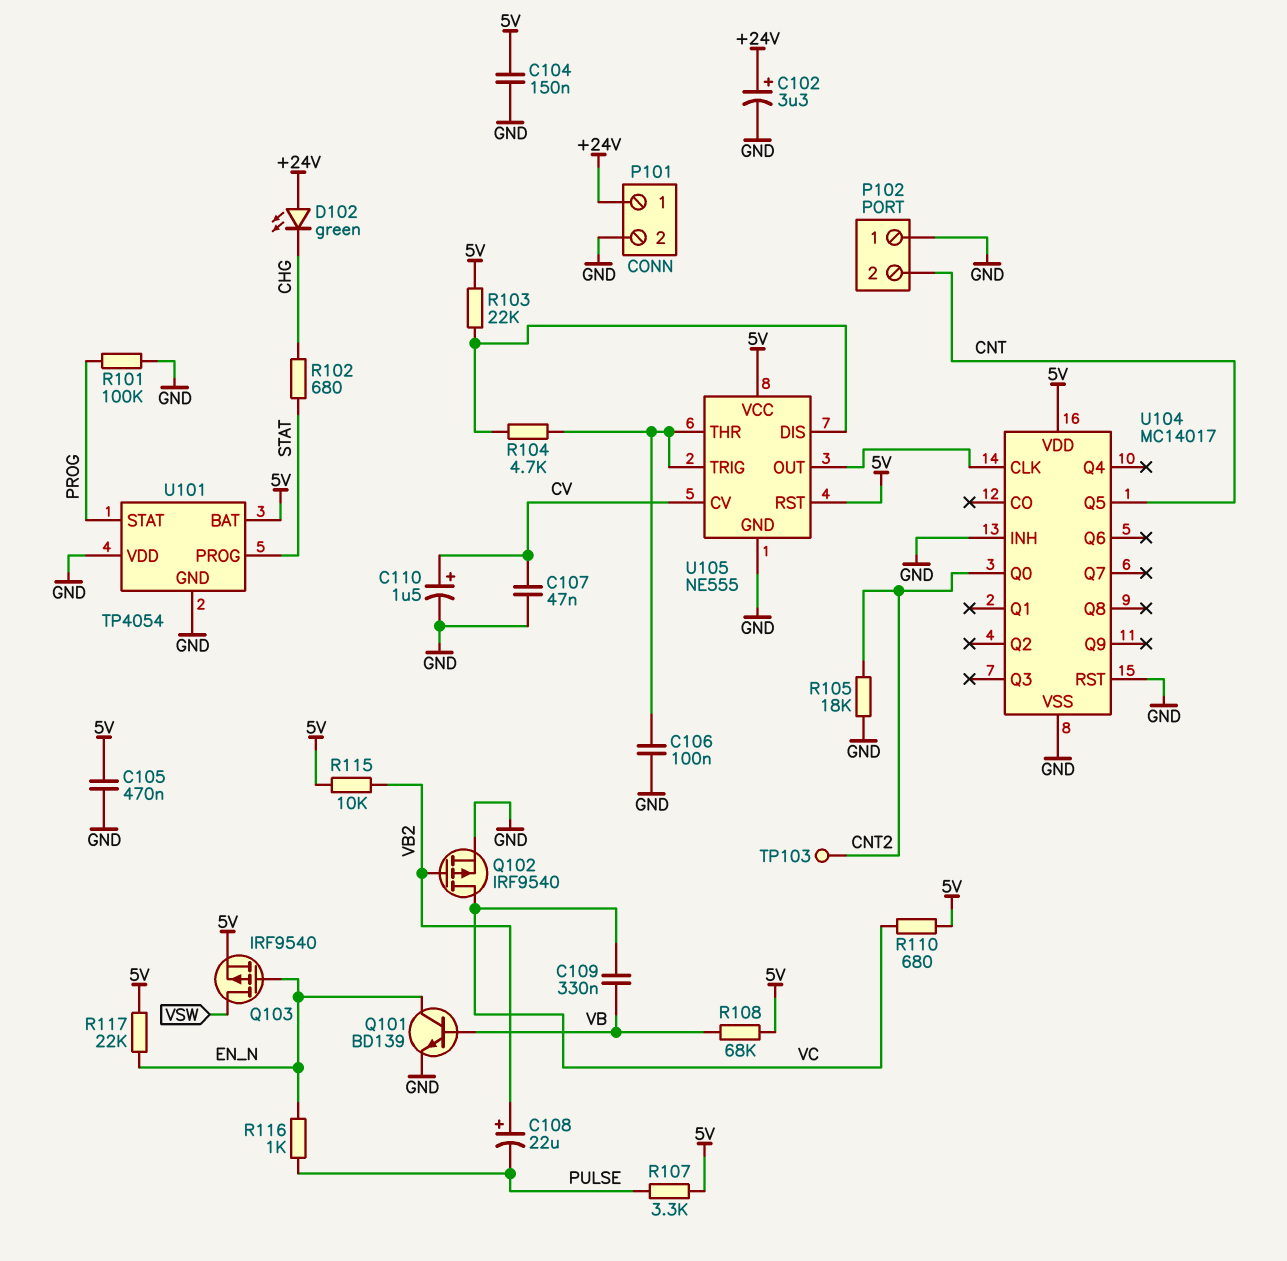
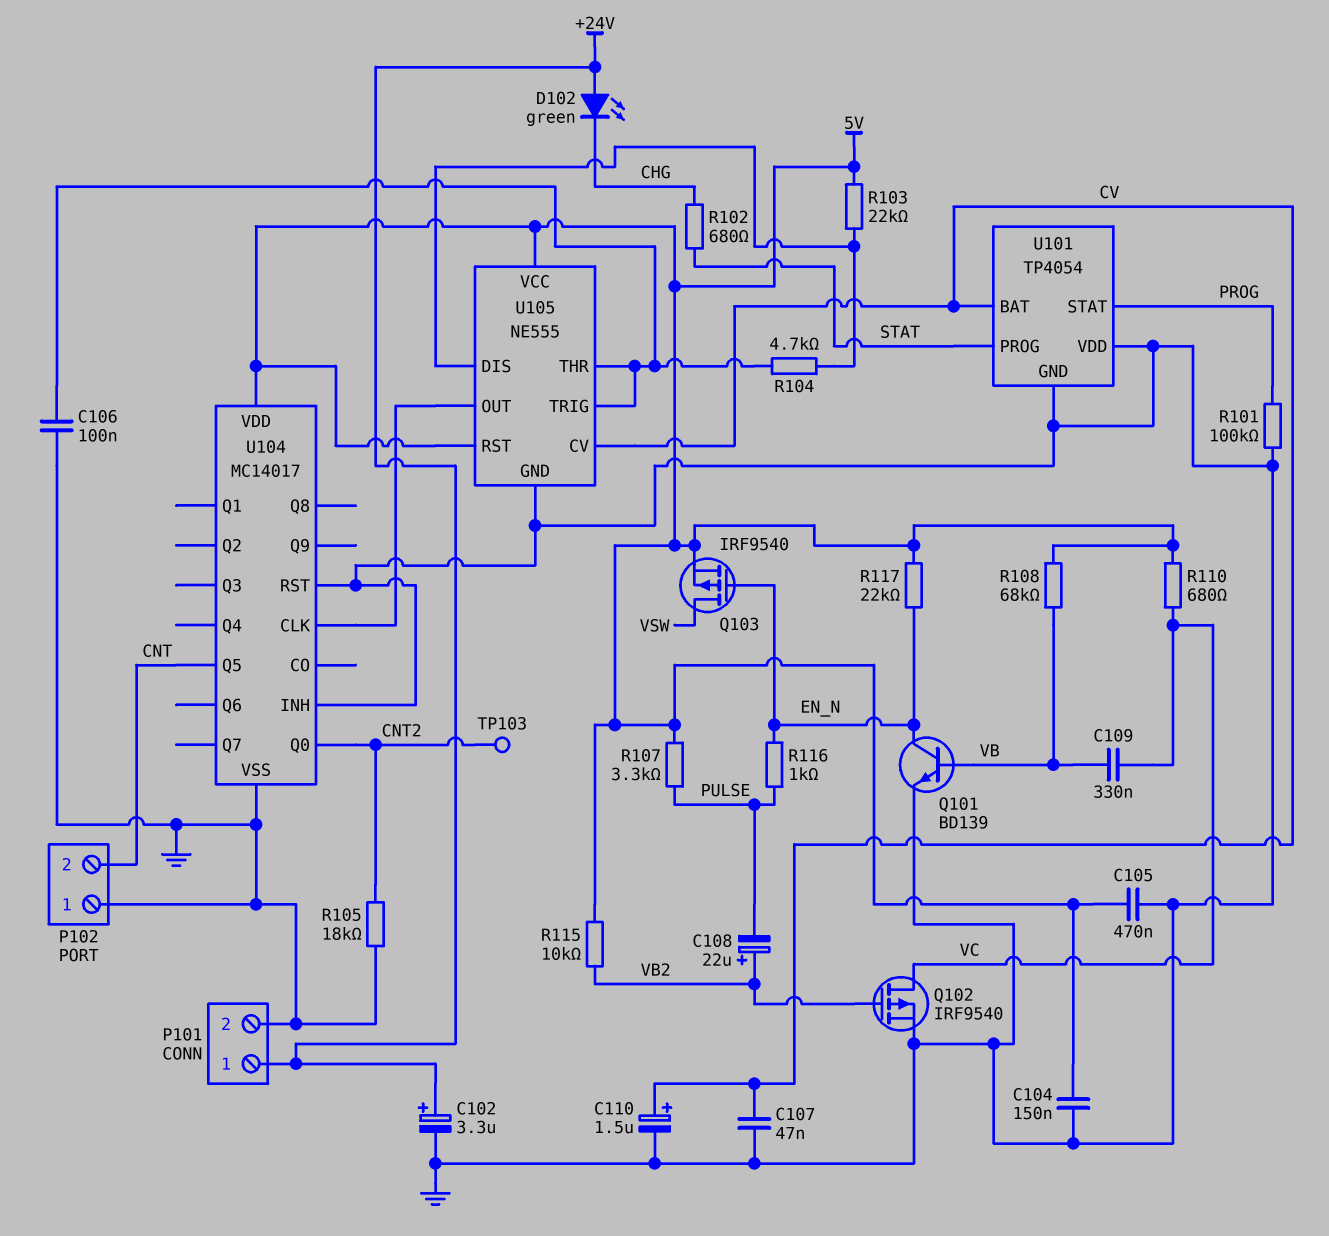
U101 pin BAT: 5V -> CV

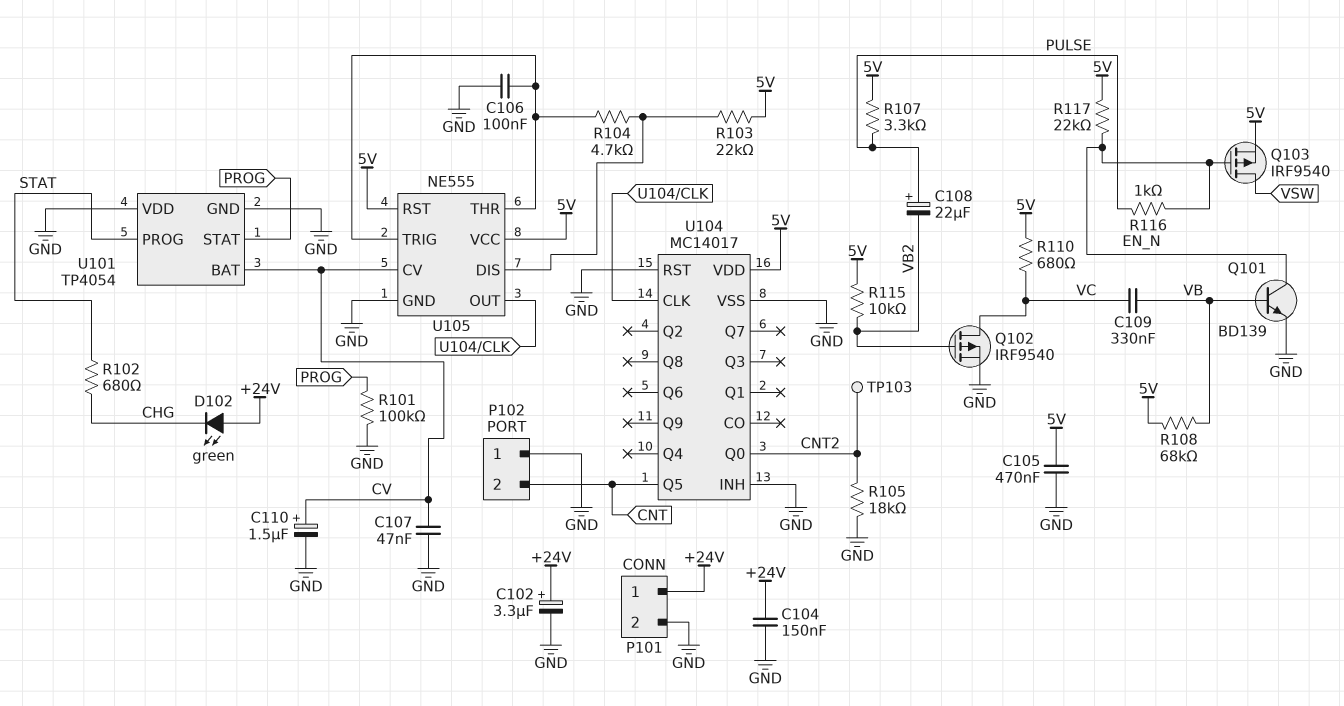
C104: 150nF (5V, GND) -> 150nF (+24V, GND)
C108: 22uF (plus VB2, minus PULSE) -> 22uF (plus PULSE, minus VB2)

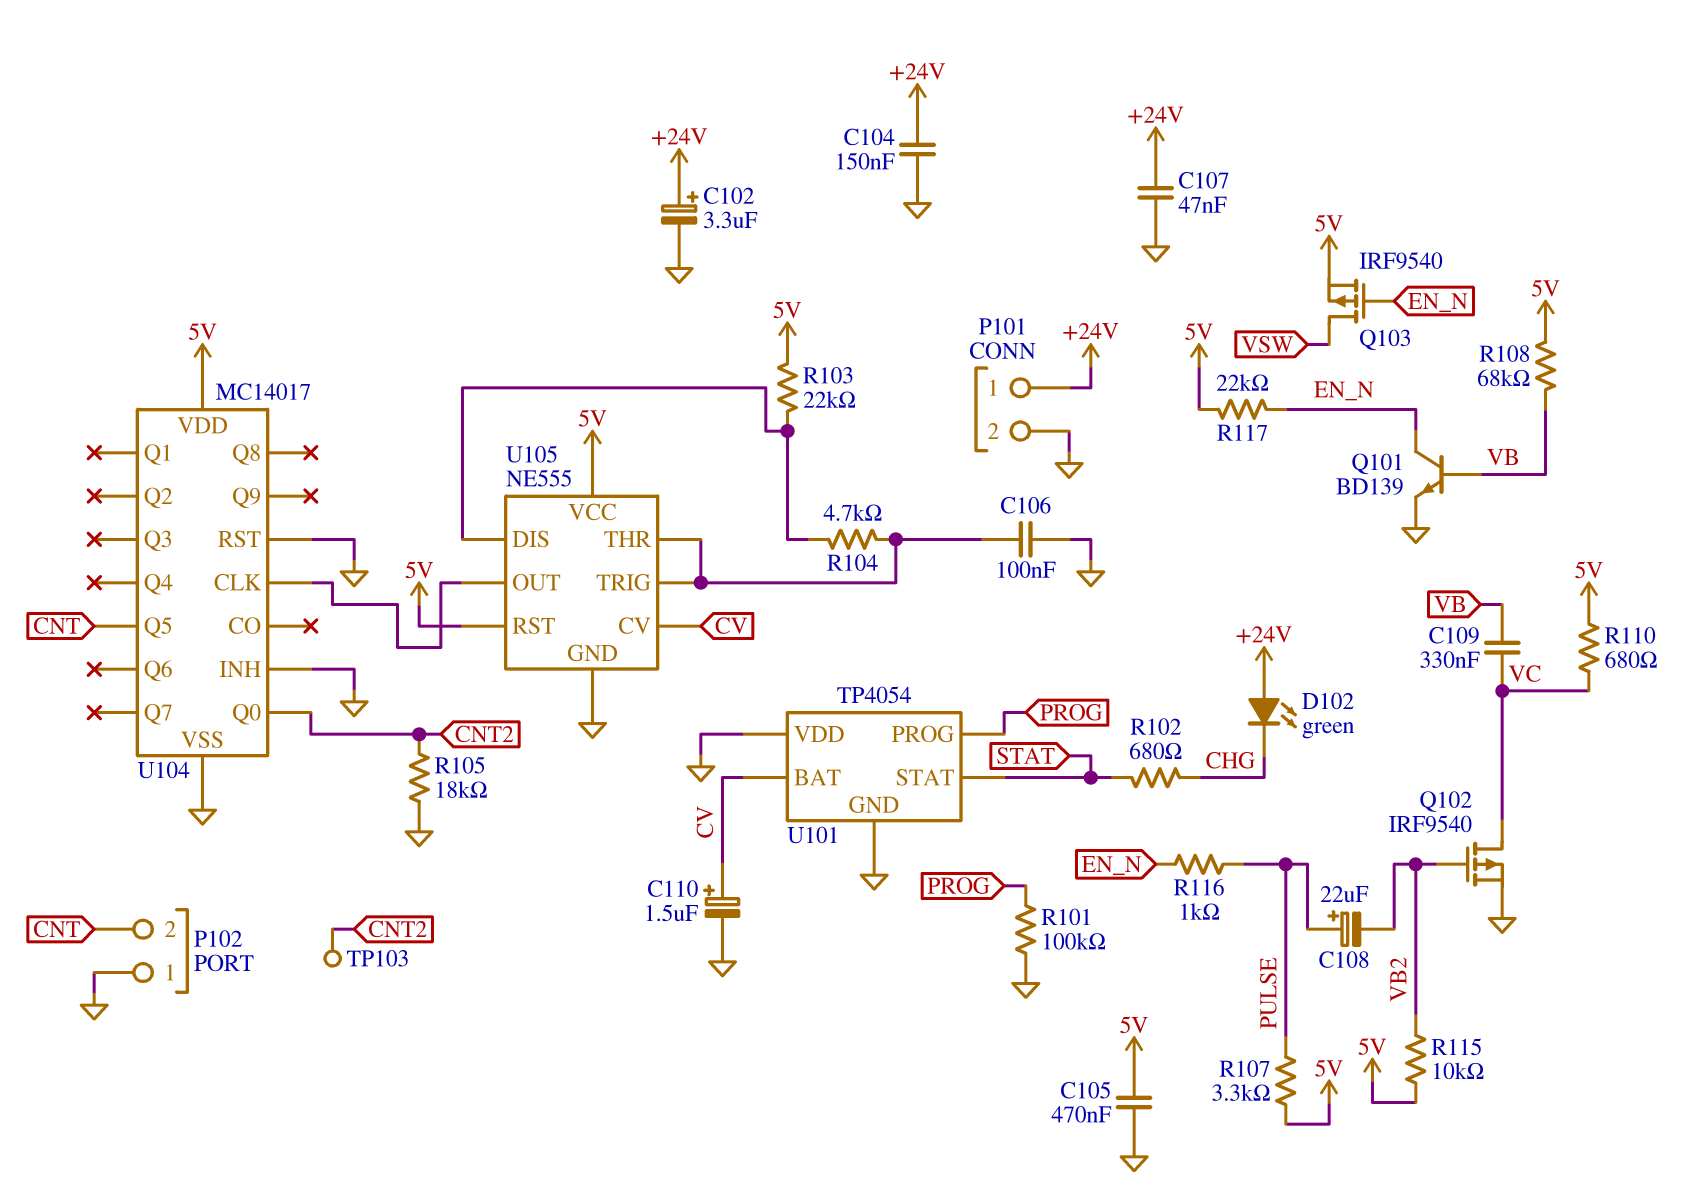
C107: 47nF (CV, GND) -> 47nF (+24V, GND)
U101 pin PROG: STAT -> PROG
U101 pin STAT: PROG -> STAT

